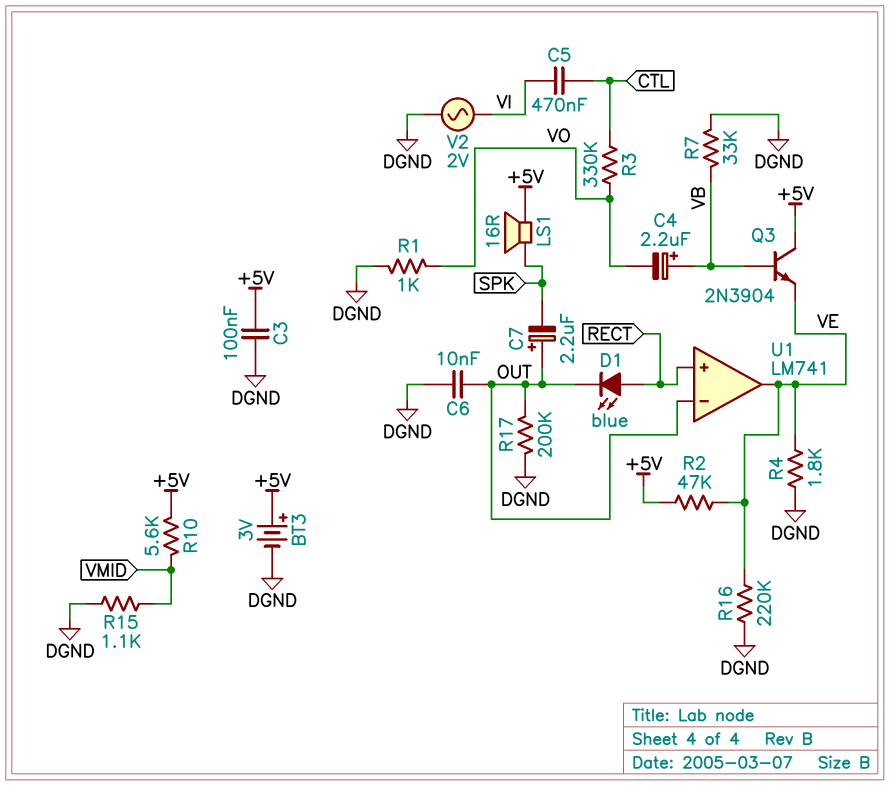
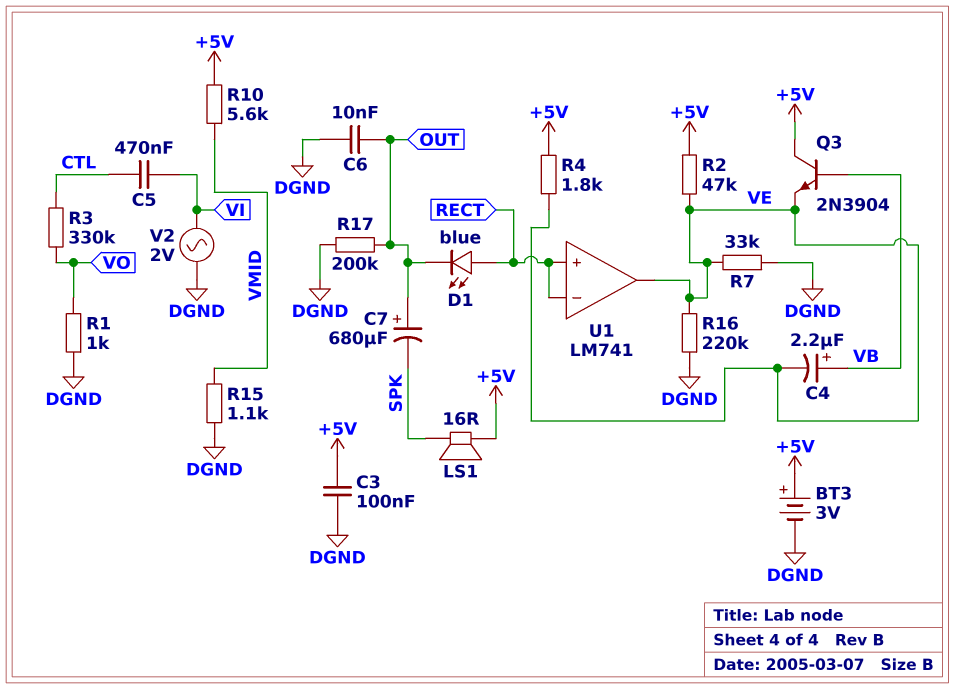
C4: 2.2uF (plus VB, minus VO) -> 2.2uF (plus VB, minus VE)
C7: 2.2uF (plus OUT, minus SPK) -> 680uF (plus OUT, minus SPK)
R4: 1.8k (DGND, VE) -> 1.8k (+5V, VE)
R7: 33k (DGND, VB) -> 33k (DGND, VE)
U1 pin in-: OUT -> RECT

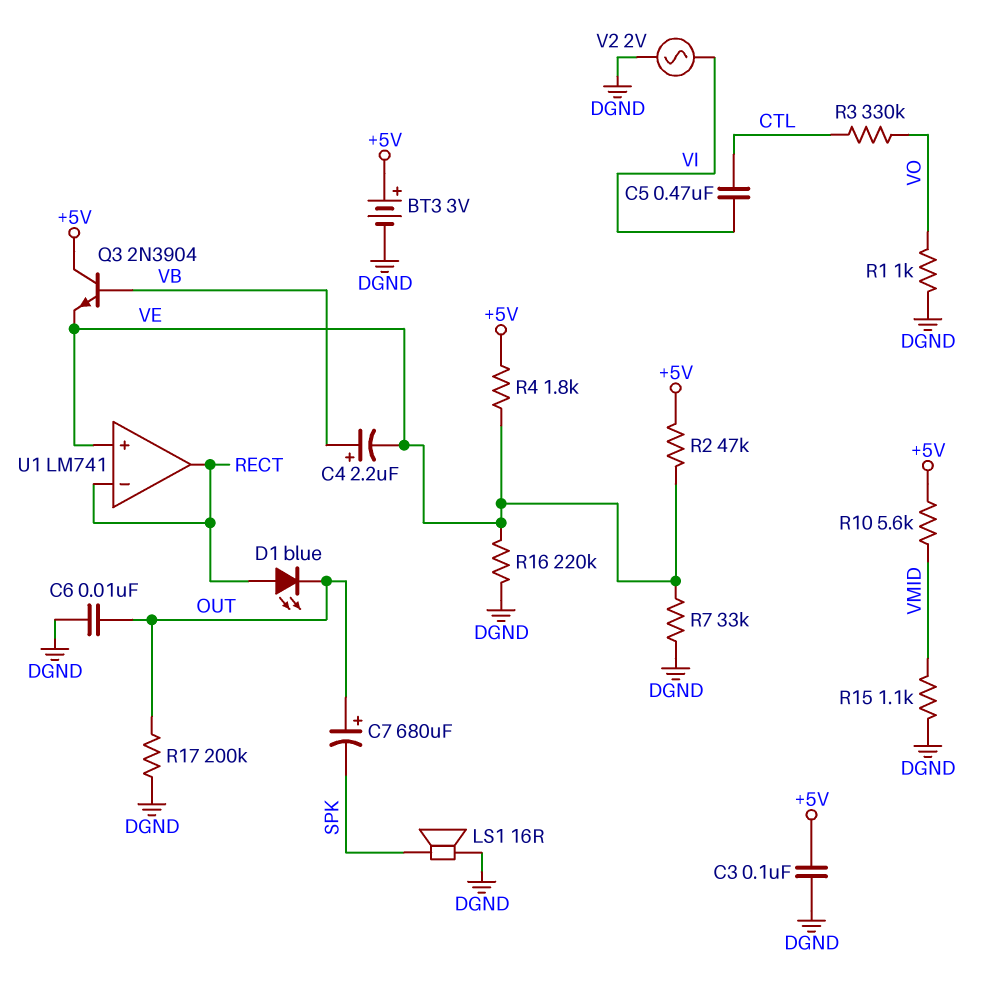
LS1: speaker 16R (+5V, SPK) -> speaker 16R (DGND, SPK)
U1 pin in+: RECT -> VE
U1 pin out: VE -> RECT

